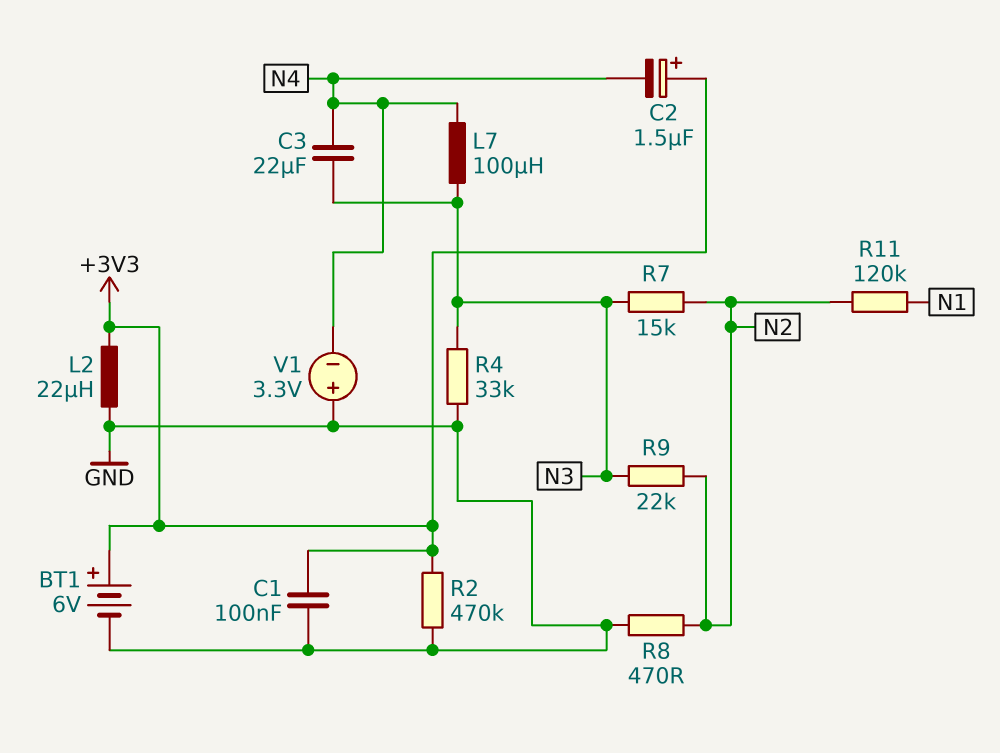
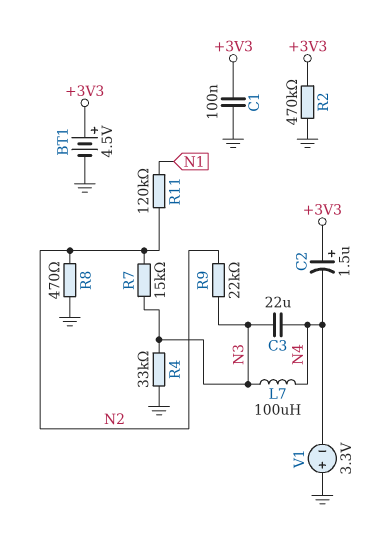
BT1: 6V (plus +3V3, minus GND) -> 4.5V (plus +3V3, minus GND)
L2: 22uH (+3V3, GND) -> none

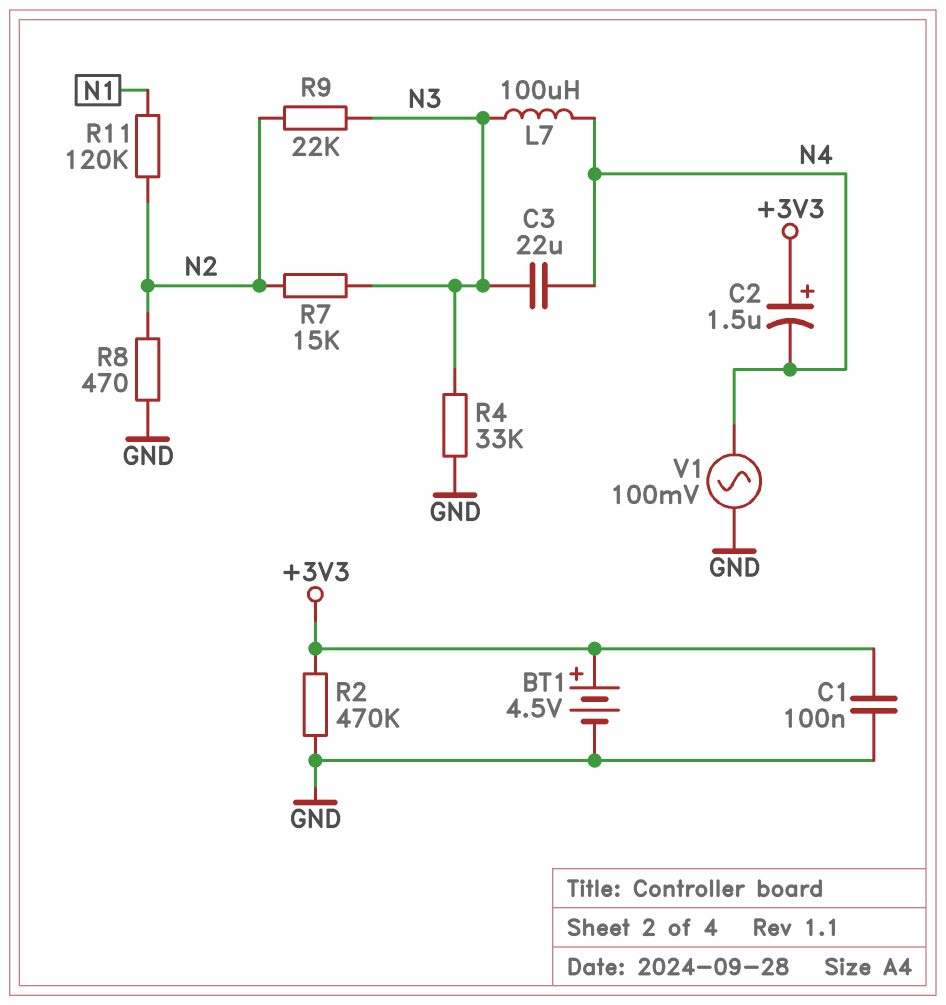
V1: 3.3V (plus GND, minus N4) -> AC 100mV (GND, N4)

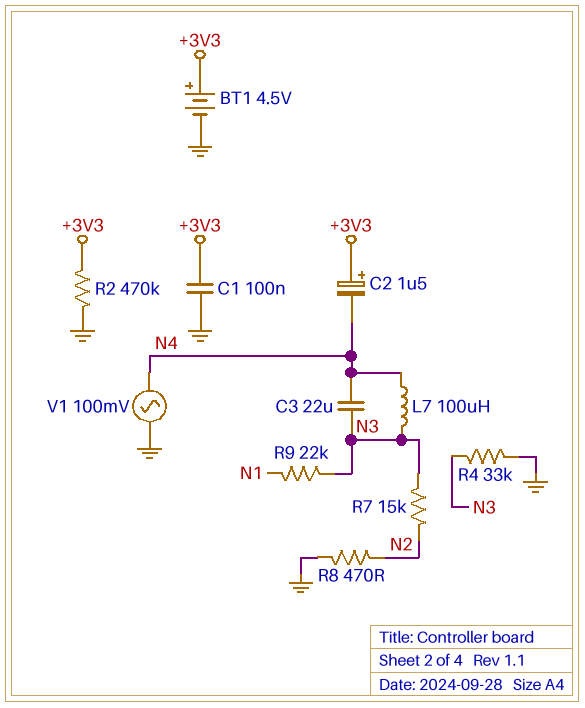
R9: 22k (N2, N3) -> 22k (N1, N3)
R11: 120k (N1, N2) -> none

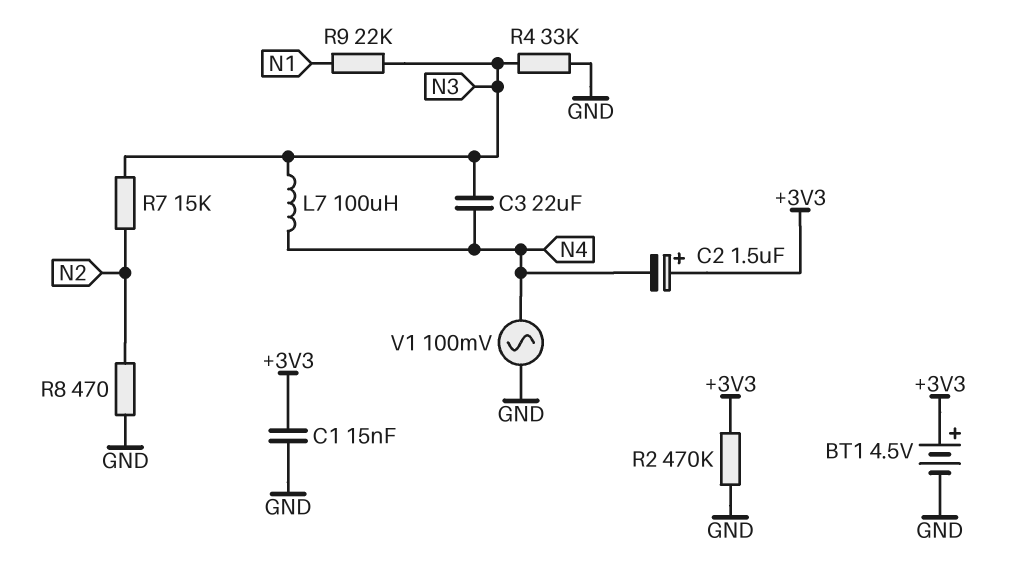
C1: 100nF (+3V3, GND) -> 15nF (+3V3, GND)

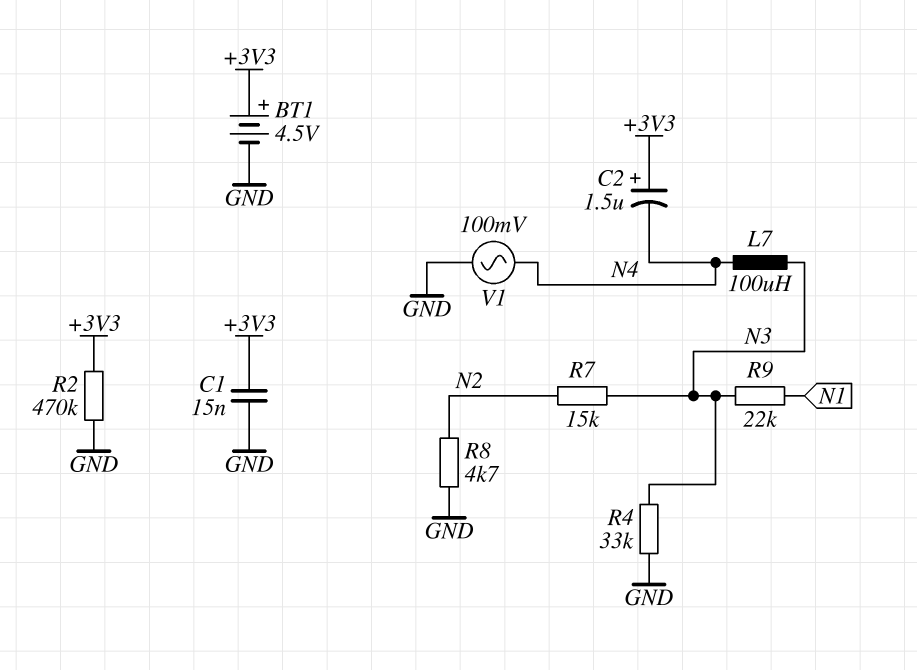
C3: 22uF (N3, N4) -> none
R8: 470 (GND, N2) -> 4.7k (GND, N2)

